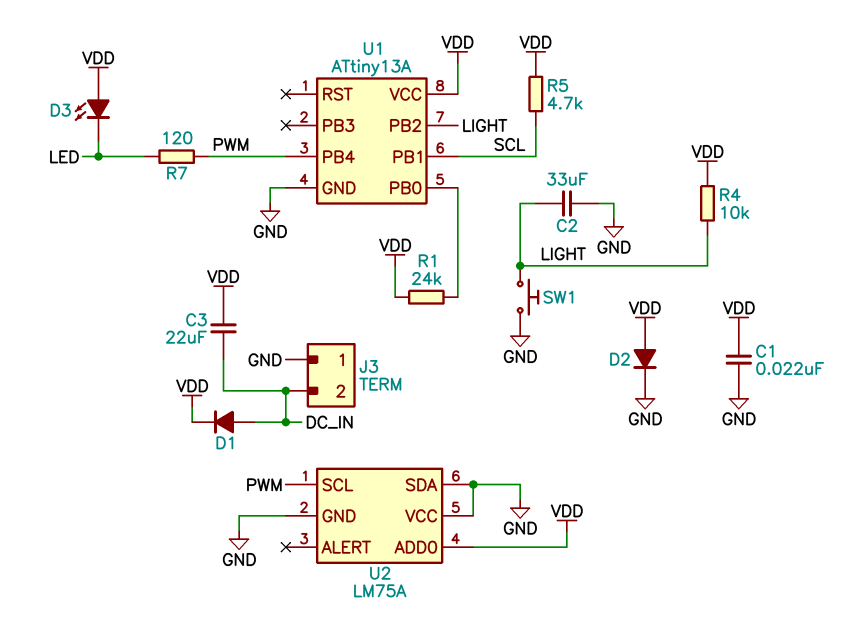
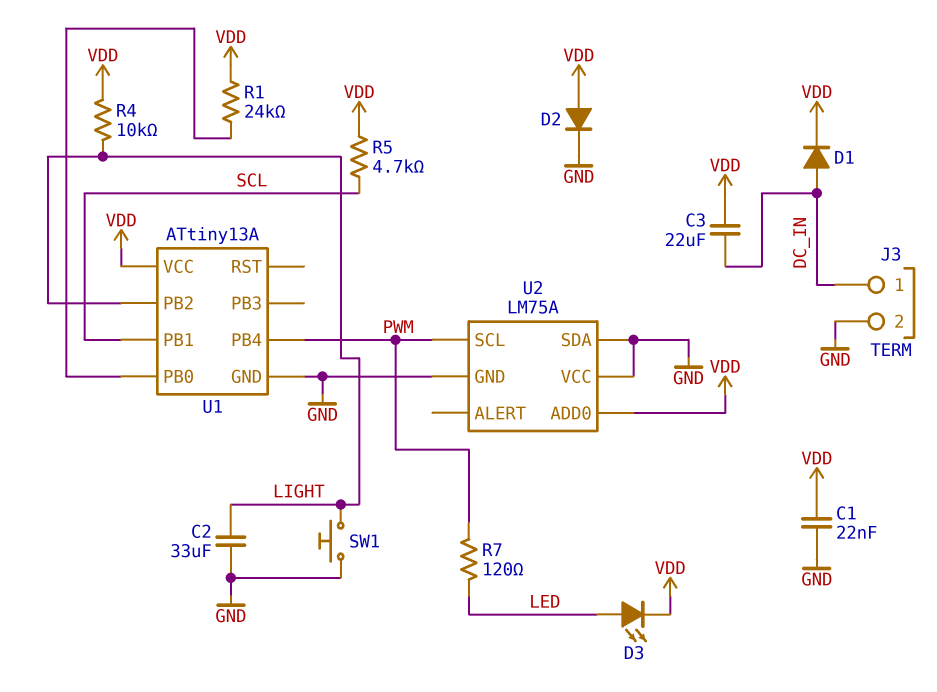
D3: LED (A VDD, K LED) -> LED (A LED, K VDD)
J3 pin 1: GND -> DC_IN
J3 pin 2: DC_IN -> GND

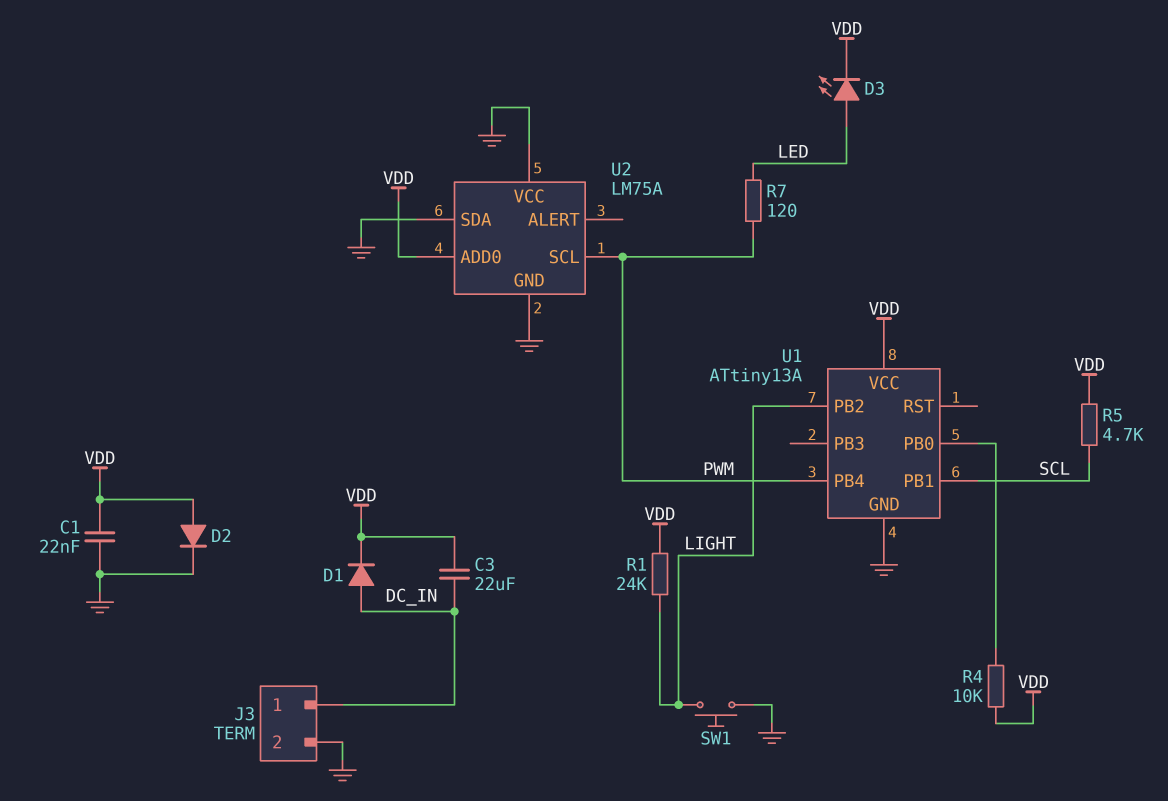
C2: 33uF (GND, LIGHT) -> none
R1: 24k (U1/PB0, VDD) -> 24k (LIGHT, VDD)
R4: 10k (LIGHT, VDD) -> 10k (U1/PB0, VDD)

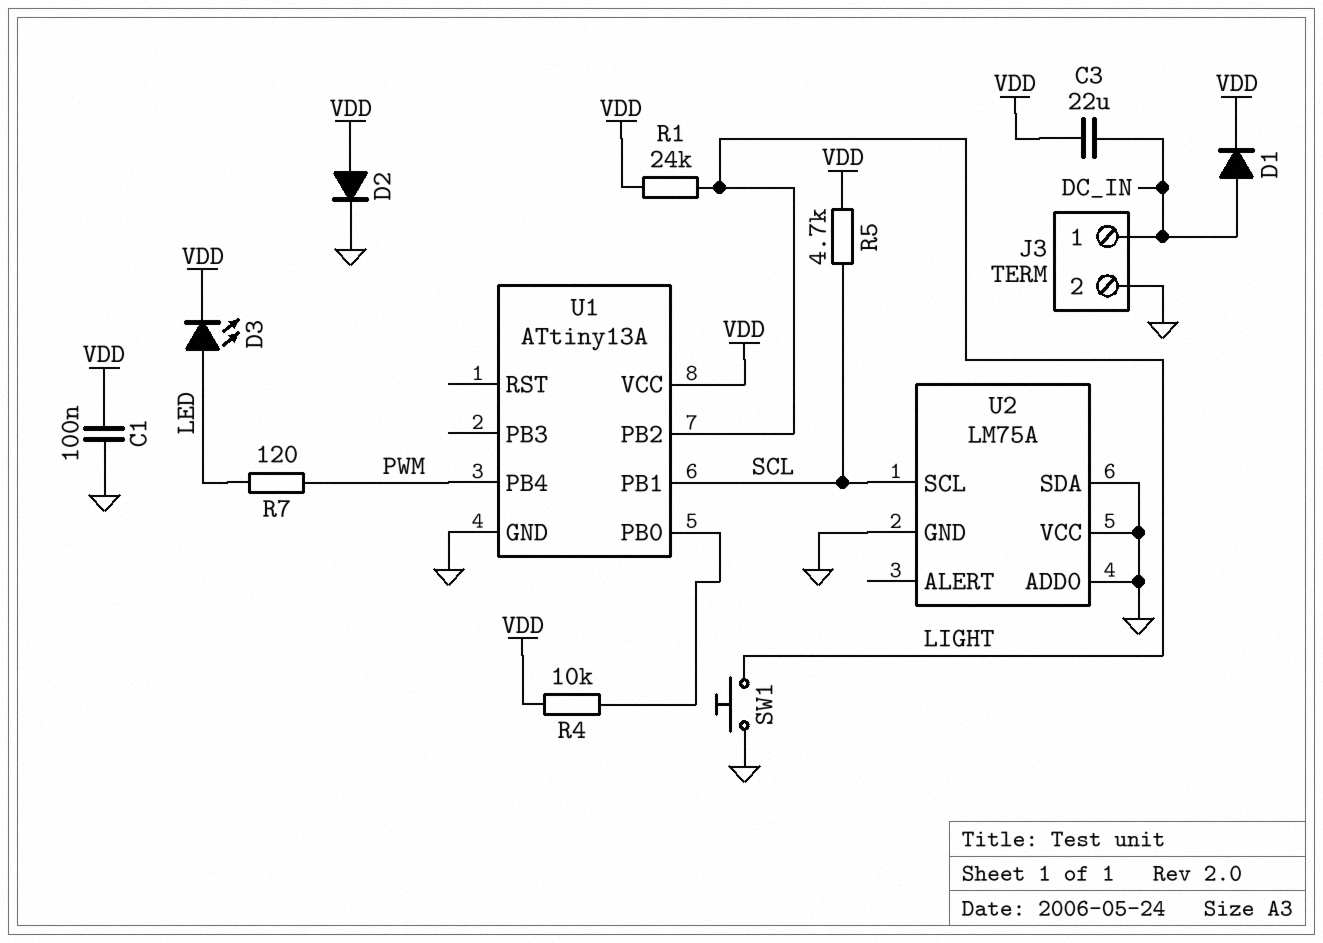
C1: 22nF (GND, VDD) -> 100nF (GND, VDD)
U2 pin ADD0: VDD -> GND
U2 pin SCL: PWM -> SCL

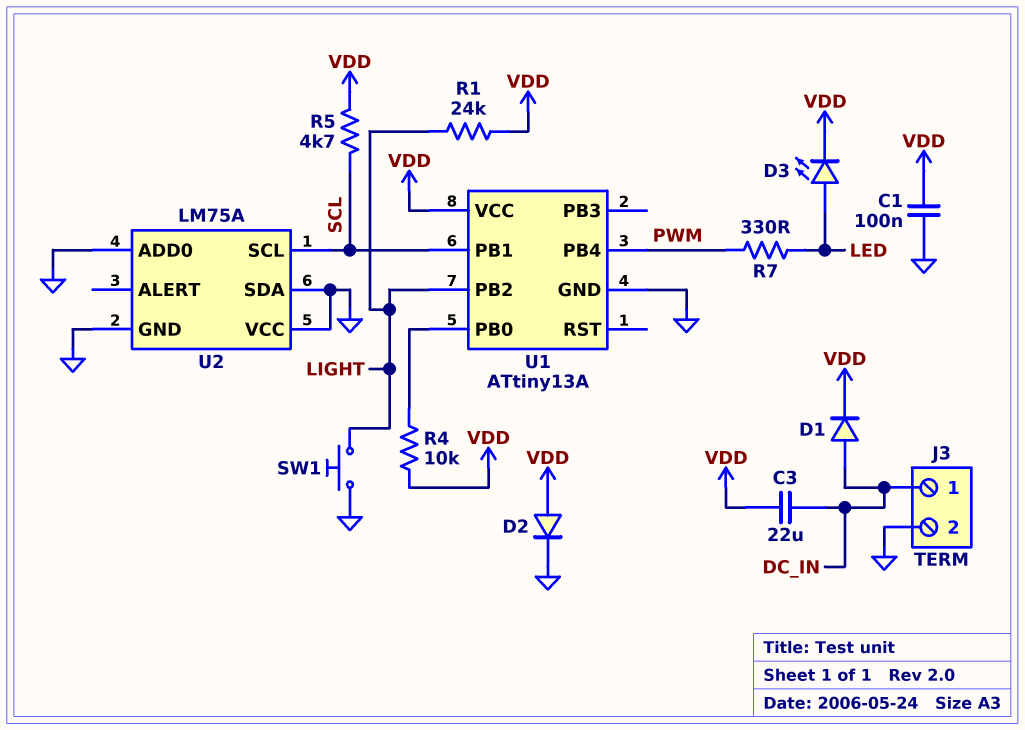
R7: 120 (LED, PWM) -> 330 (LED, PWM)

